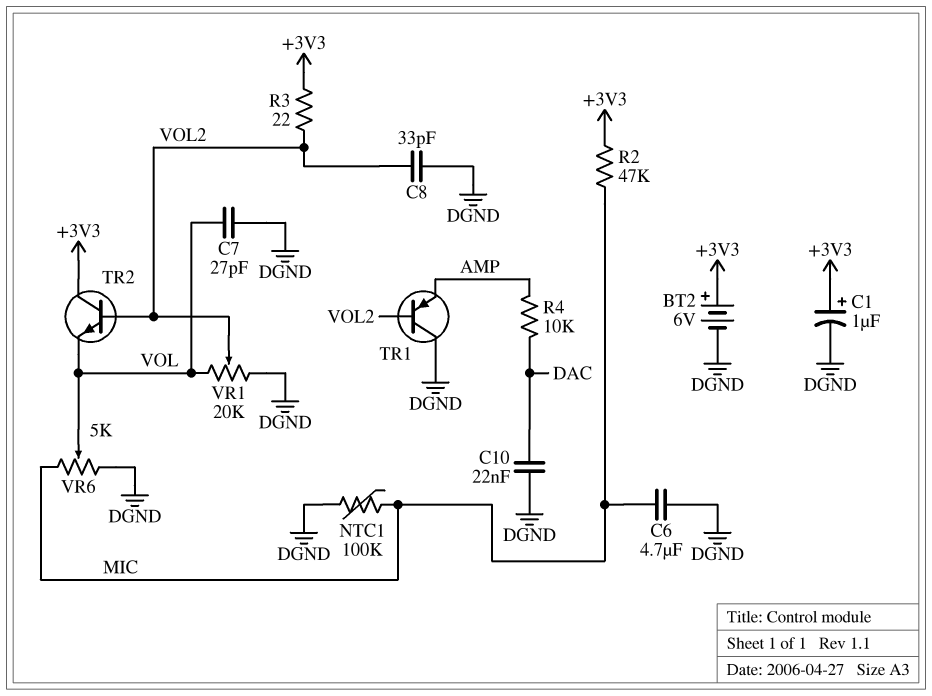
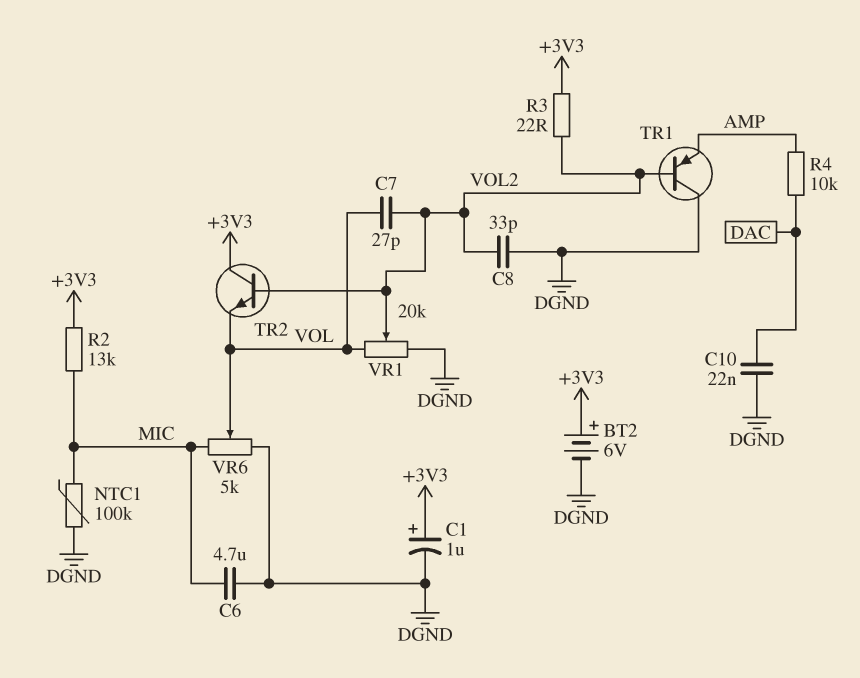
C7: 27pF (DGND, VOL) -> 27pF (VOL, VOL2)
R2: 47k (+3V3, MIC) -> 13k (+3V3, MIC)

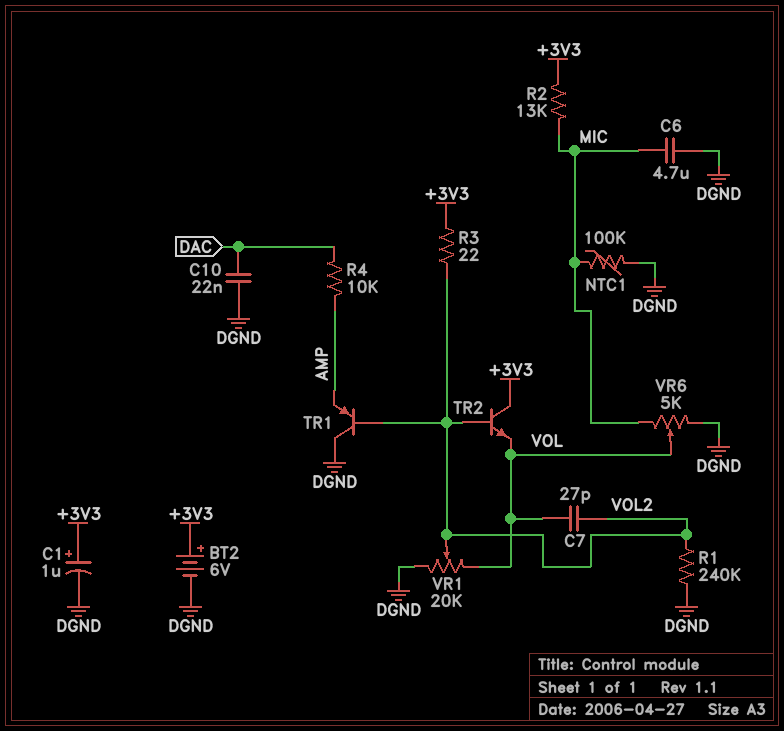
C8: 33pF (DGND, VOL2) -> none
R1: none -> 240k (DGND, VOL2)

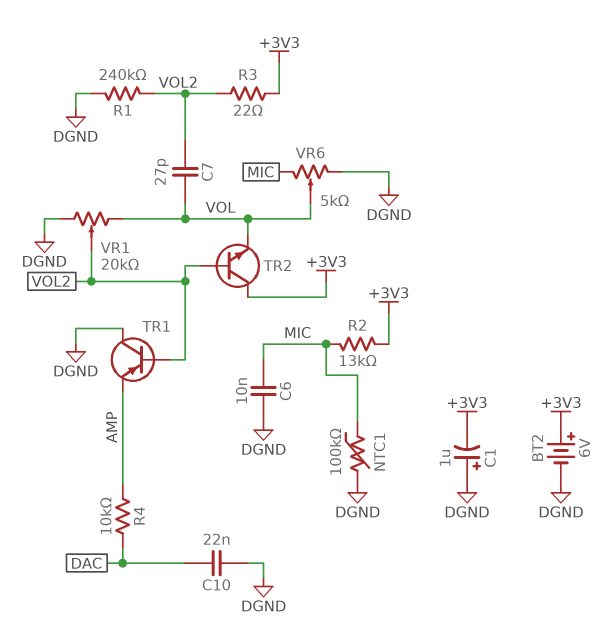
C1: 1uF (plus +3V3, minus DGND) -> 1uF (plus DGND, minus +3V3)
C6: 4.7uF (DGND, MIC) -> 10nF (DGND, MIC)

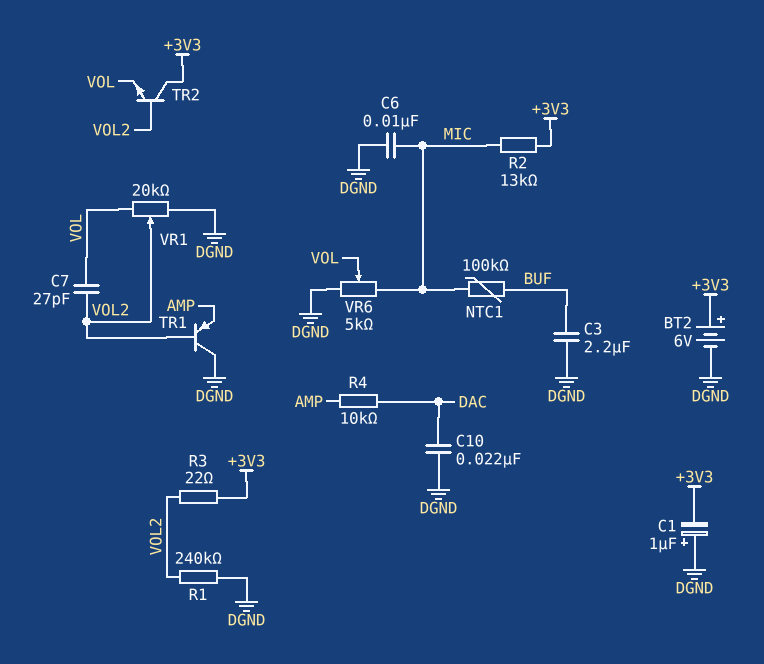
C3: none -> 2.2uF (BUF, DGND)
NTC1: 100k (DGND, MIC) -> 100k (BUF, MIC)

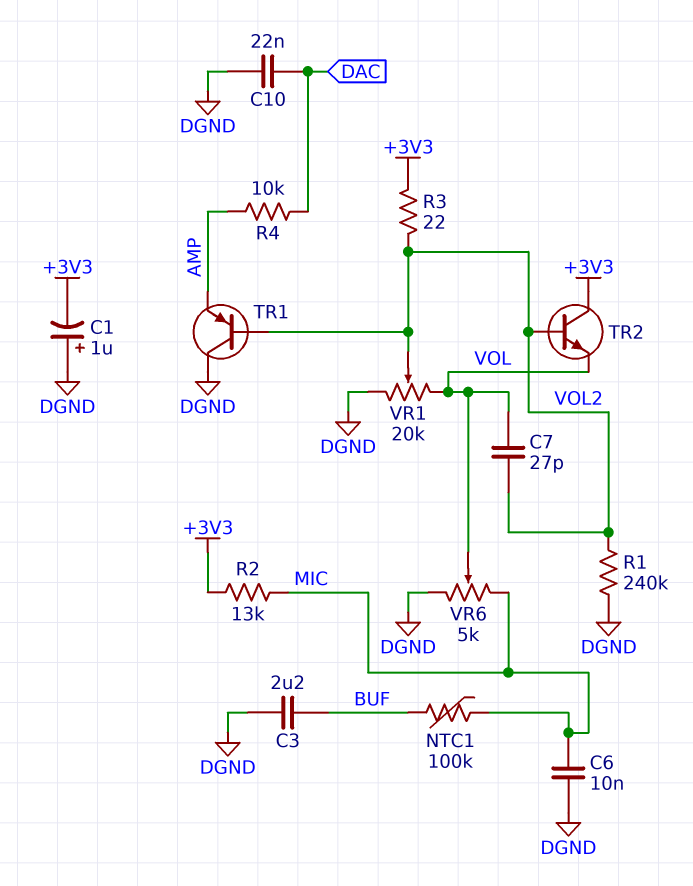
BT2: 6V (plus +3V3, minus DGND) -> none

